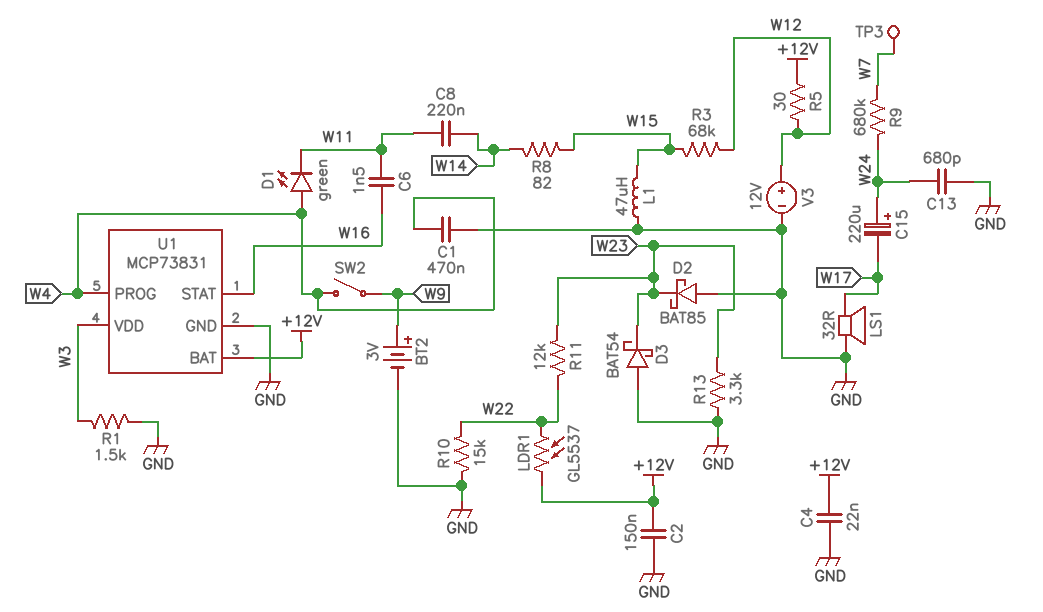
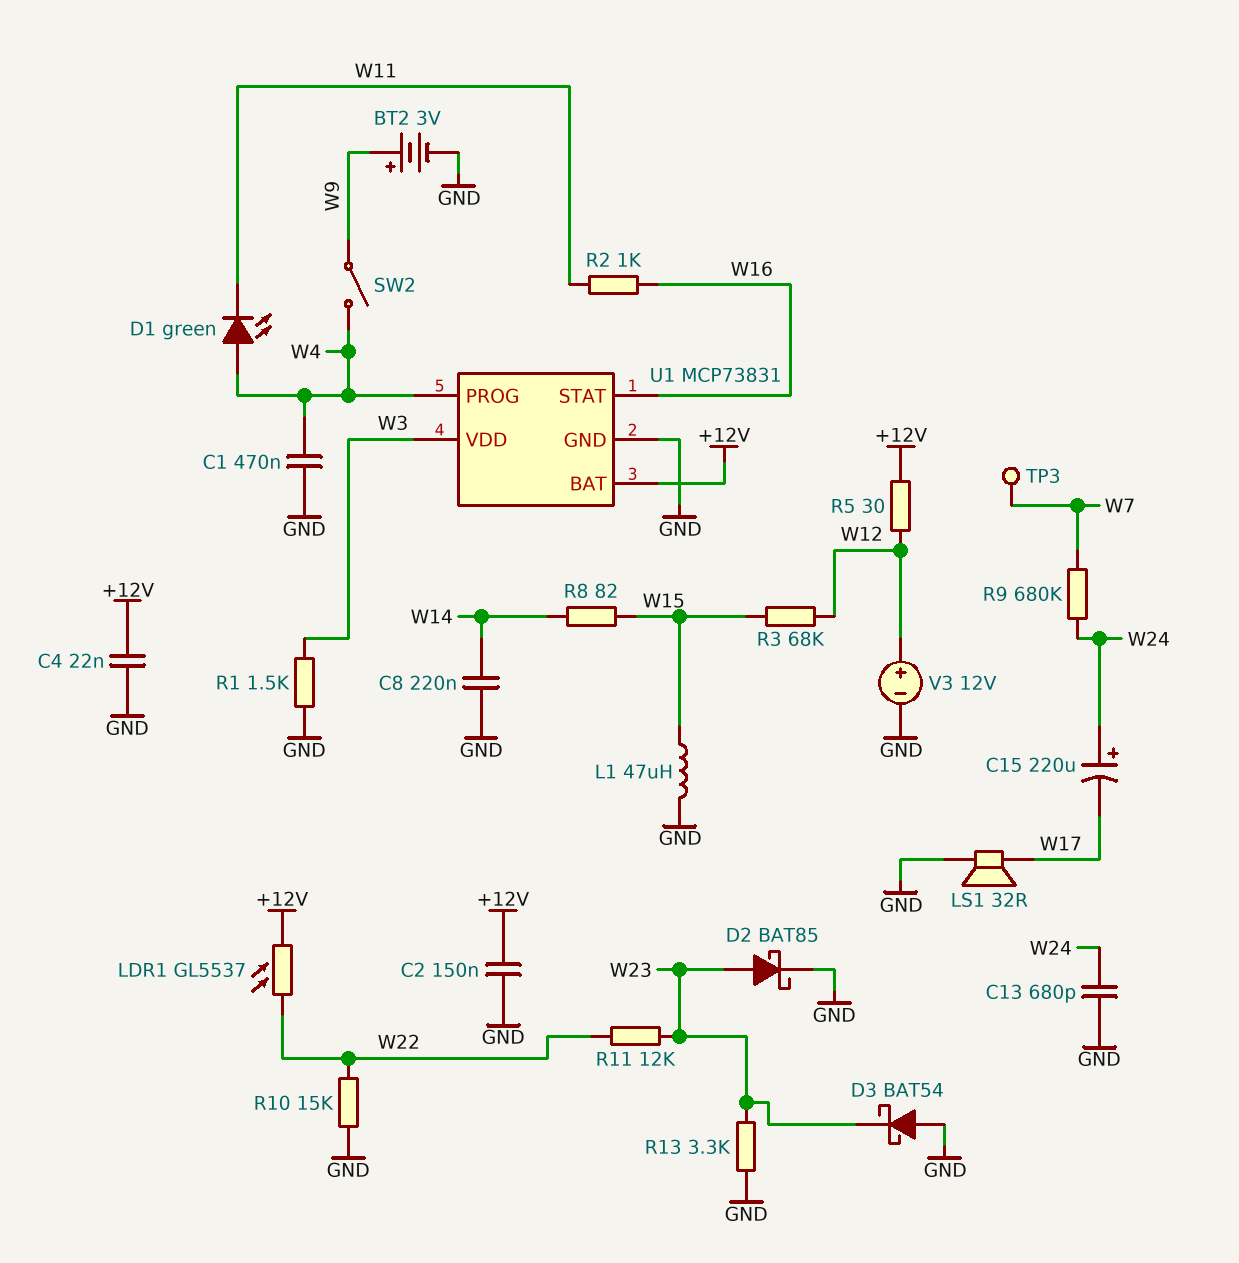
C6: 1.5nF (W11, W16) -> none
C8: 220nF (W11, W14) -> 220nF (GND, W14)
D2: schottky BAT85 (A GND, K W23) -> schottky BAT85 (A W23, K GND)
R2: none -> 1k (W11, W16)

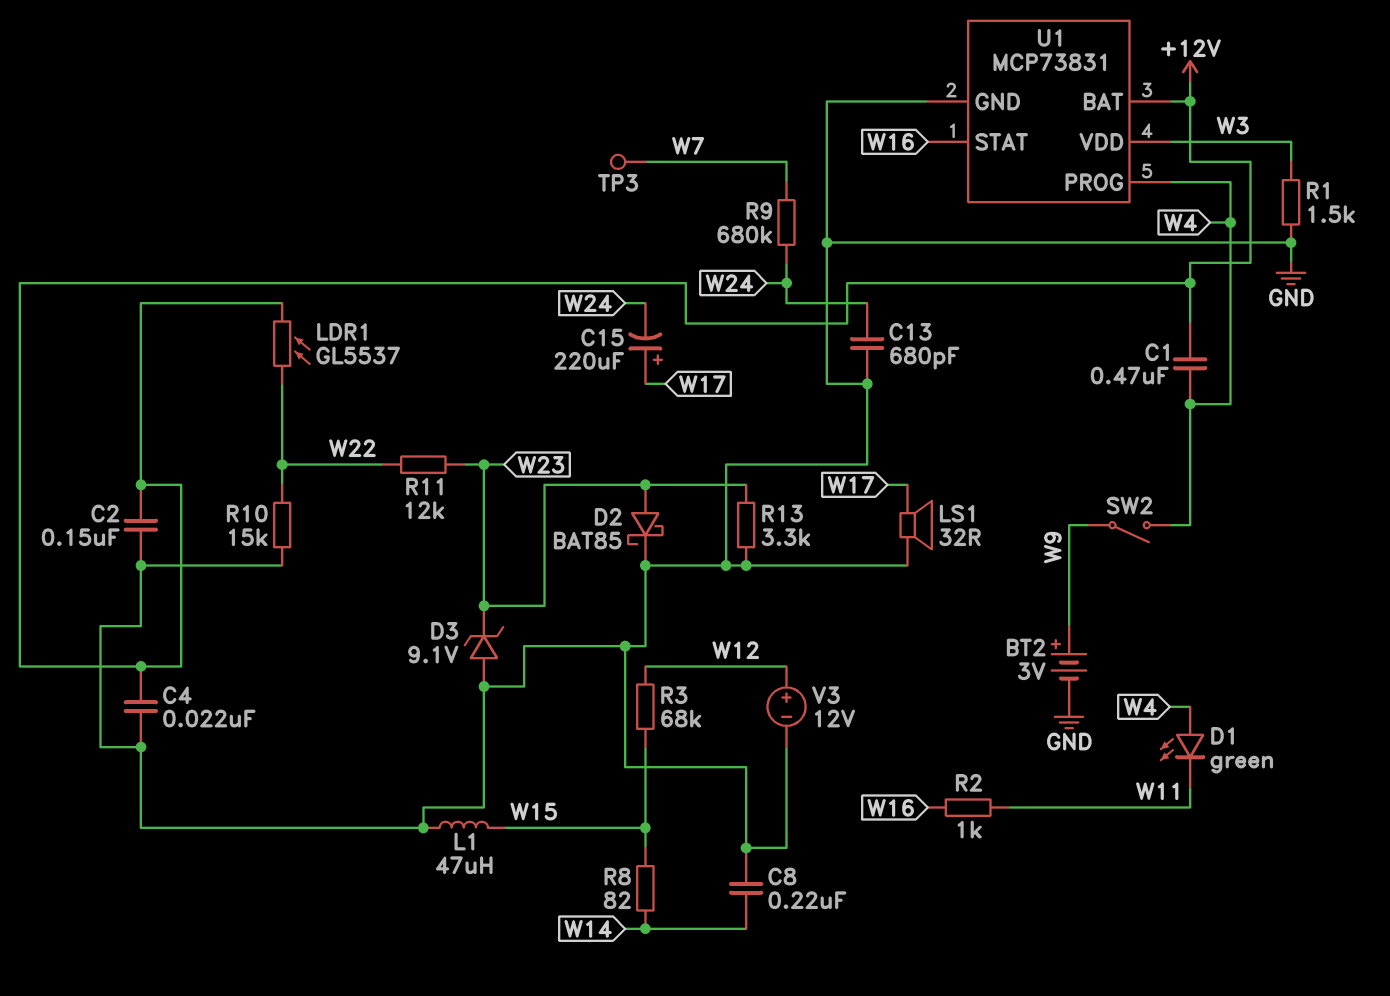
C1: 470nF (GND, W4) -> 470nF (+12V, W4)
C15: 220uF (plus W24, minus W17) -> 220uF (plus W17, minus W24)
D3: schottky BAT54 (A GND, K W23) -> zener 9.1V (A GND, K W23)
R5: 30 (+12V, W12) -> none

